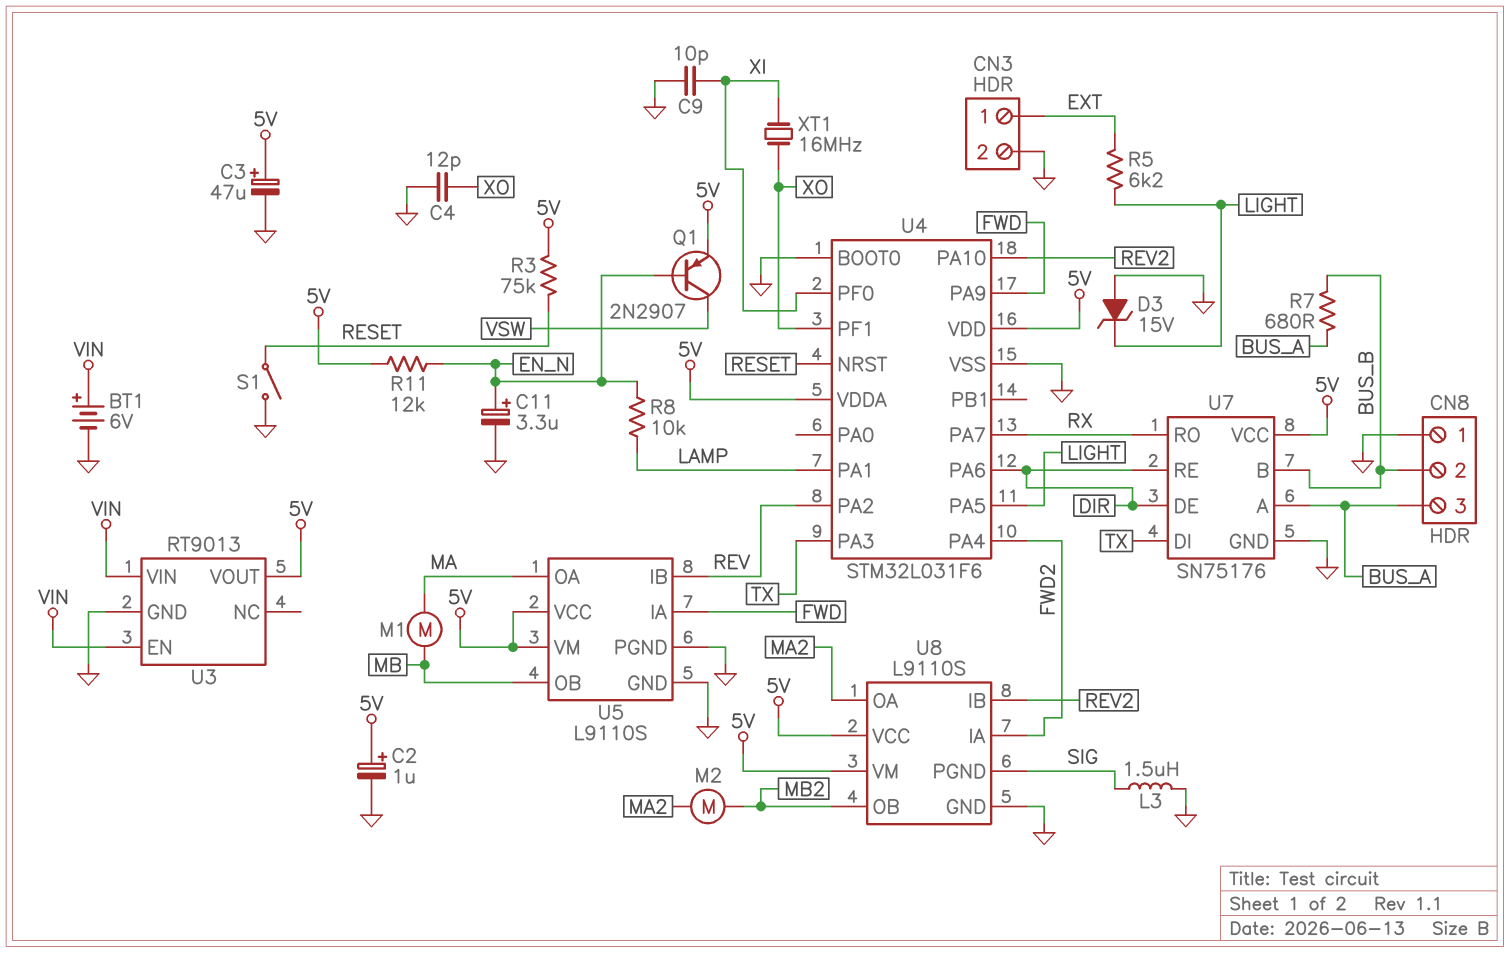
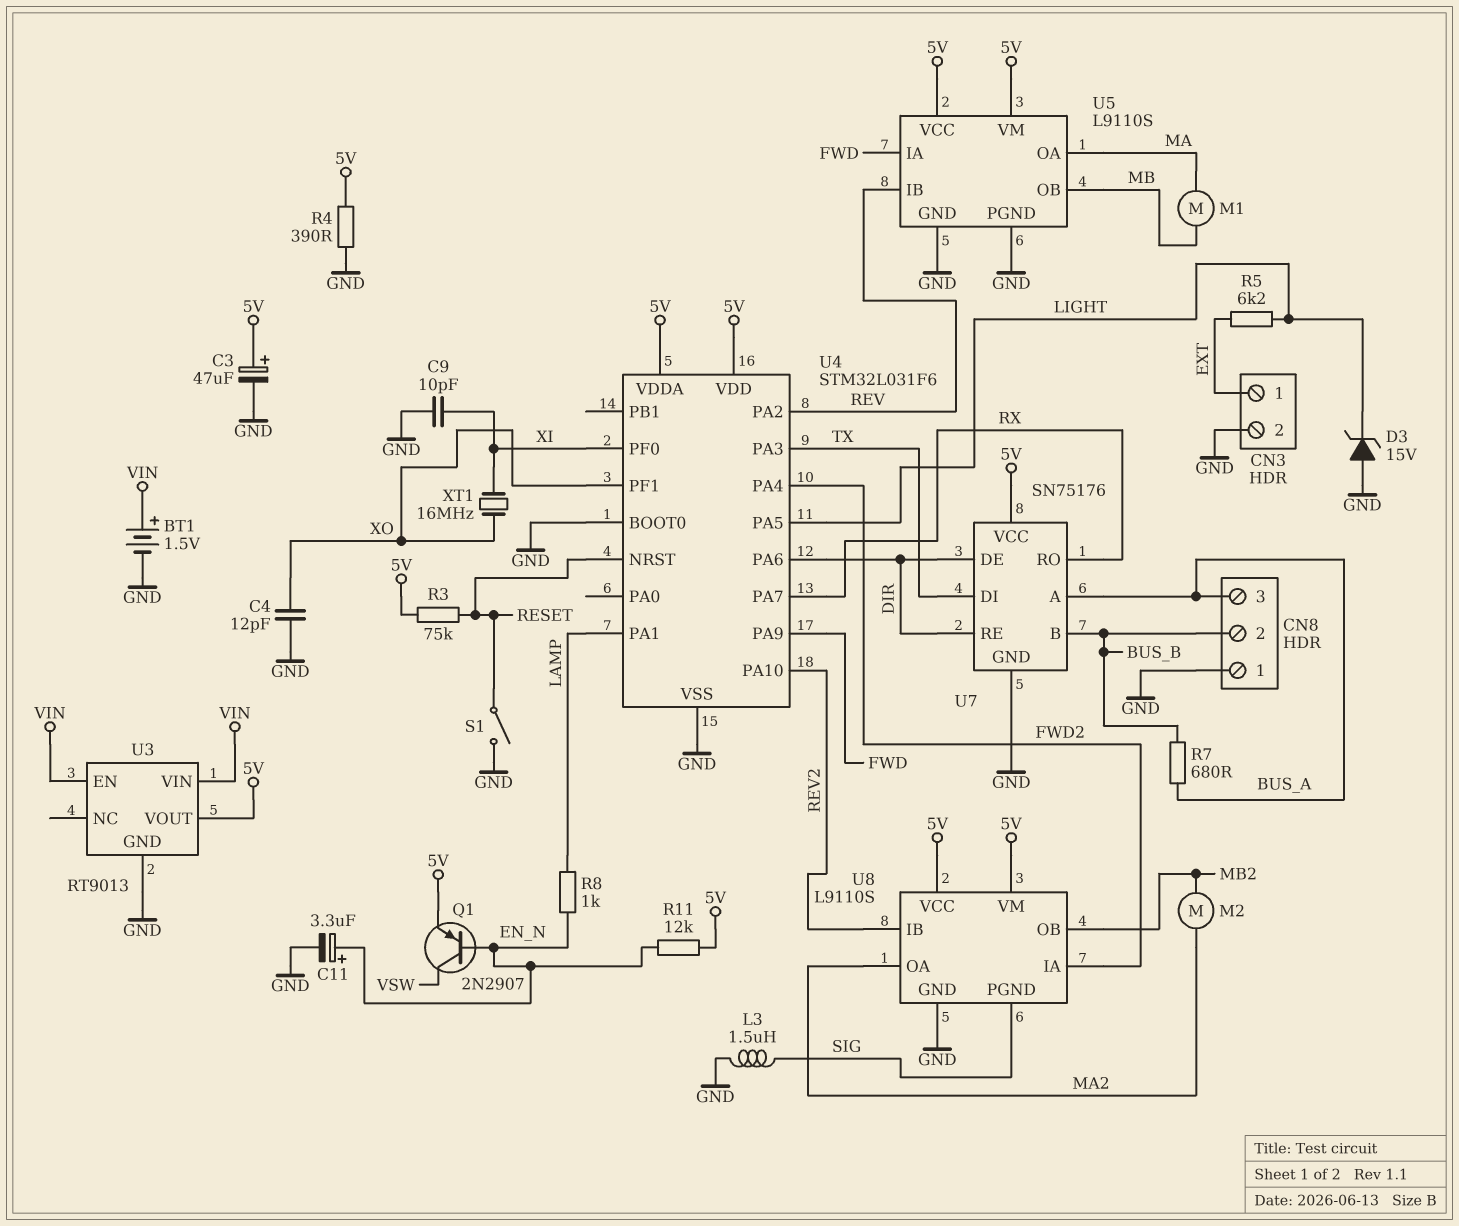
BT1: 6V (plus VIN, minus GND) -> 1.5V (plus VIN, minus GND)
C2: 1uF (plus 5V, minus GND) -> none
R4: none -> 390 (5V, GND)
R8: 10k (EN_N, LAMP) -> 1k (EN_N, LAMP)

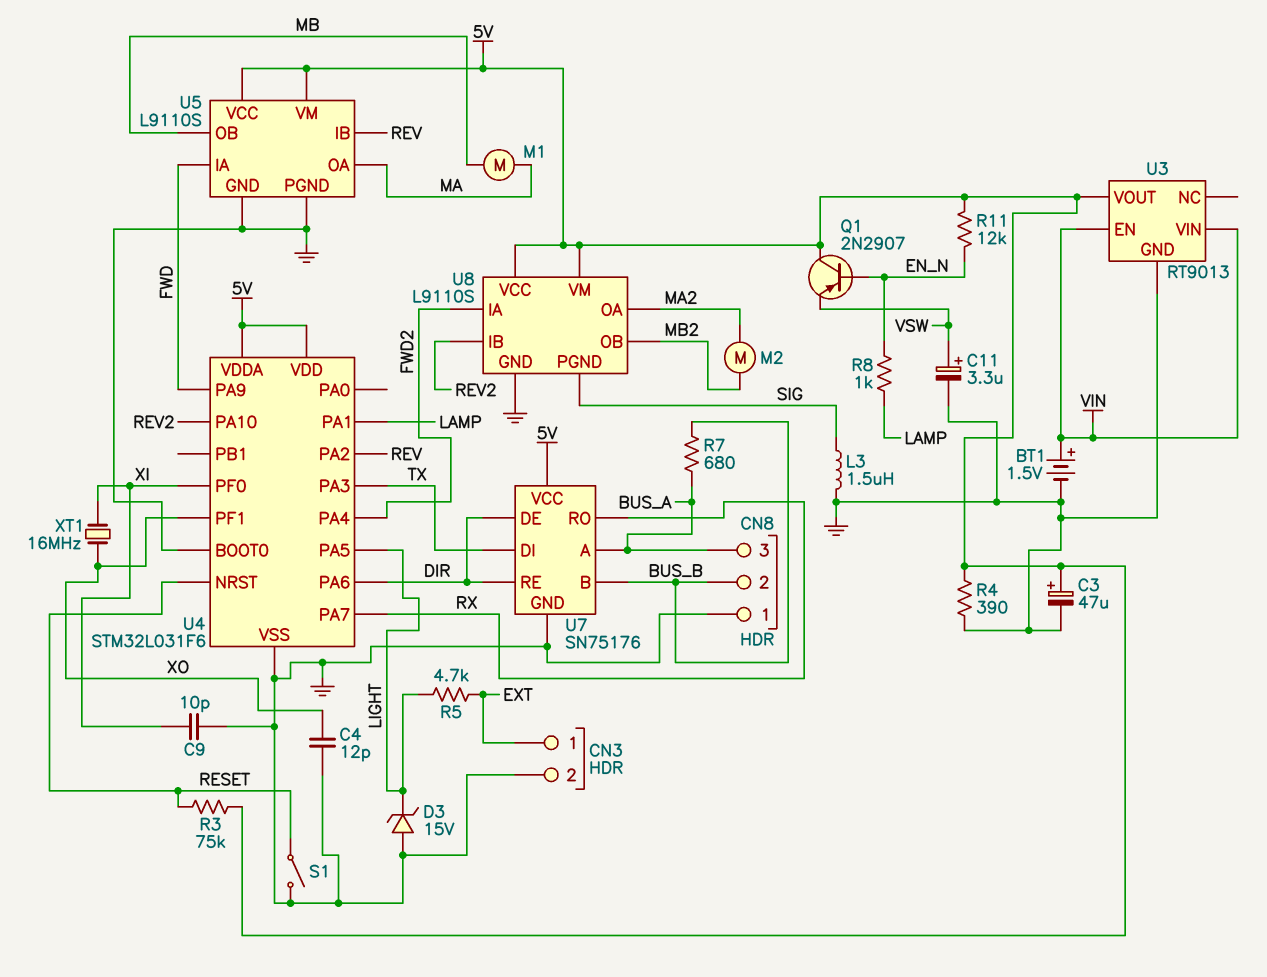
C11: 3.3uF (plus EN_N, minus GND) -> 3.3uF (plus VSW, minus GND)
Q1: PNP 2N2907 (B EN_N, C VSW, E 5V) -> PNP 2N2907 (B EN_N, C 5V, E VSW)
R5: 6.2k (EXT, LIGHT) -> 4.7k (EXT, LIGHT)

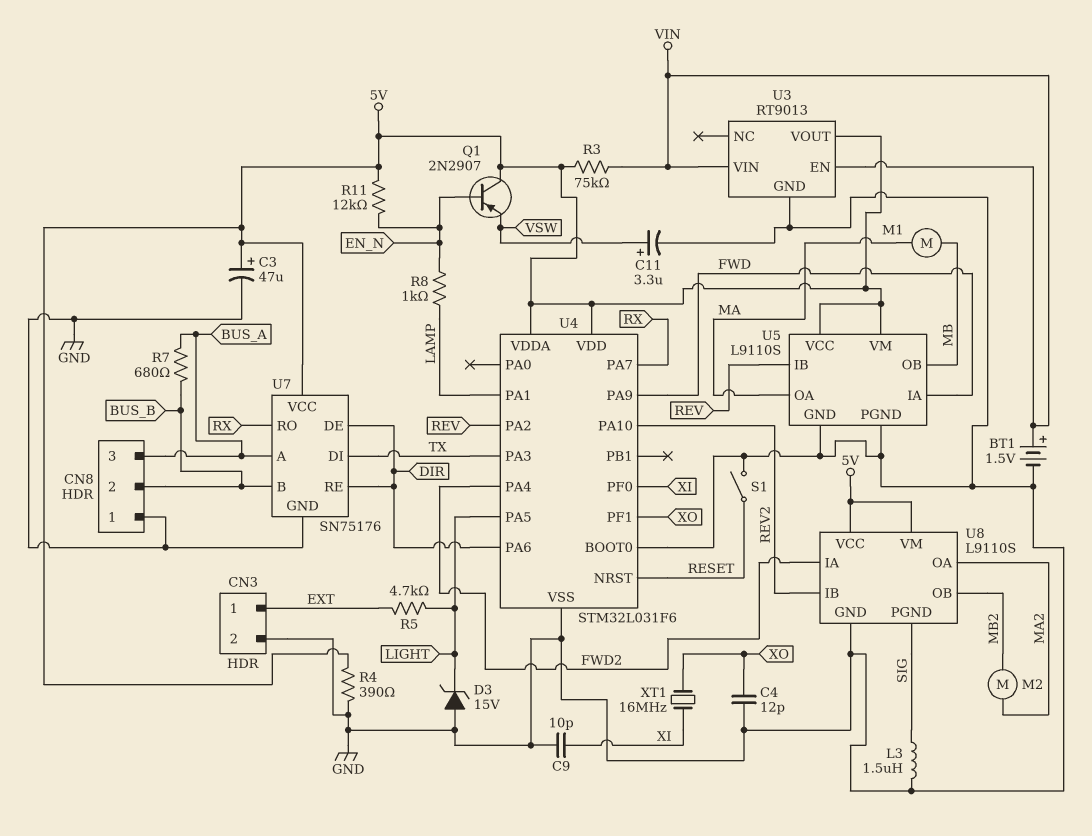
R3: 75k (5V, RESET) -> 75k (5V, VIN)

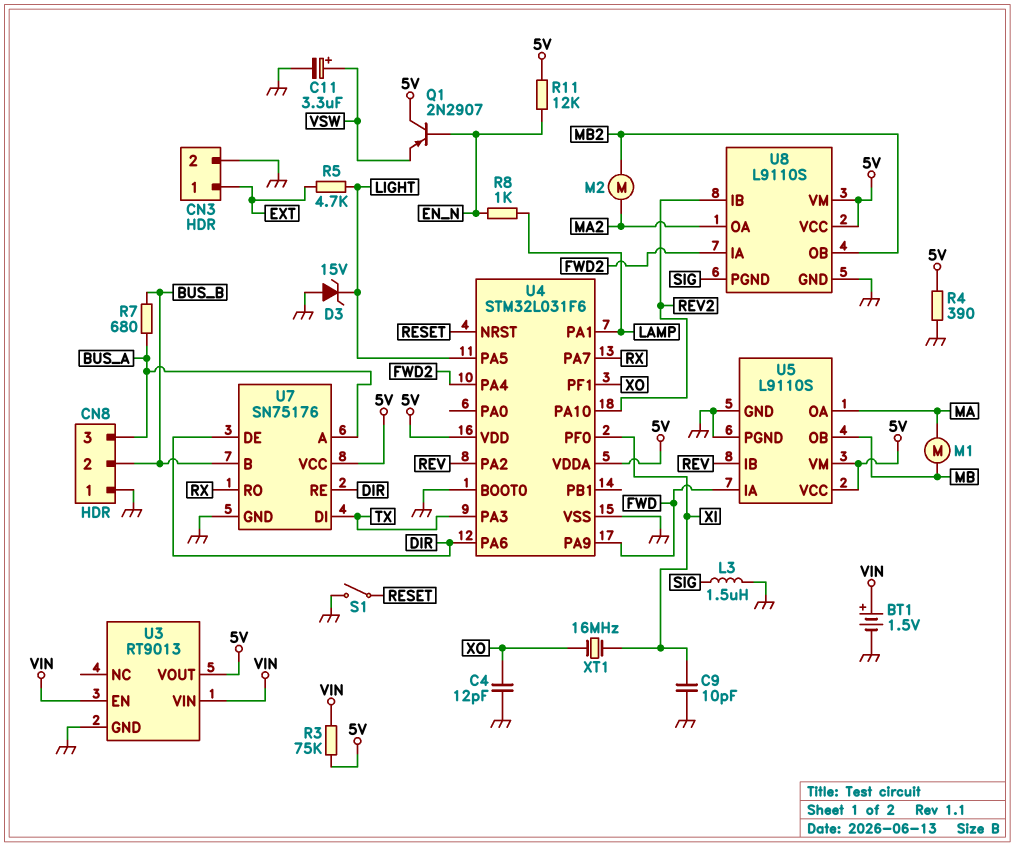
C3: 47uF (plus 5V, minus GND) -> none

